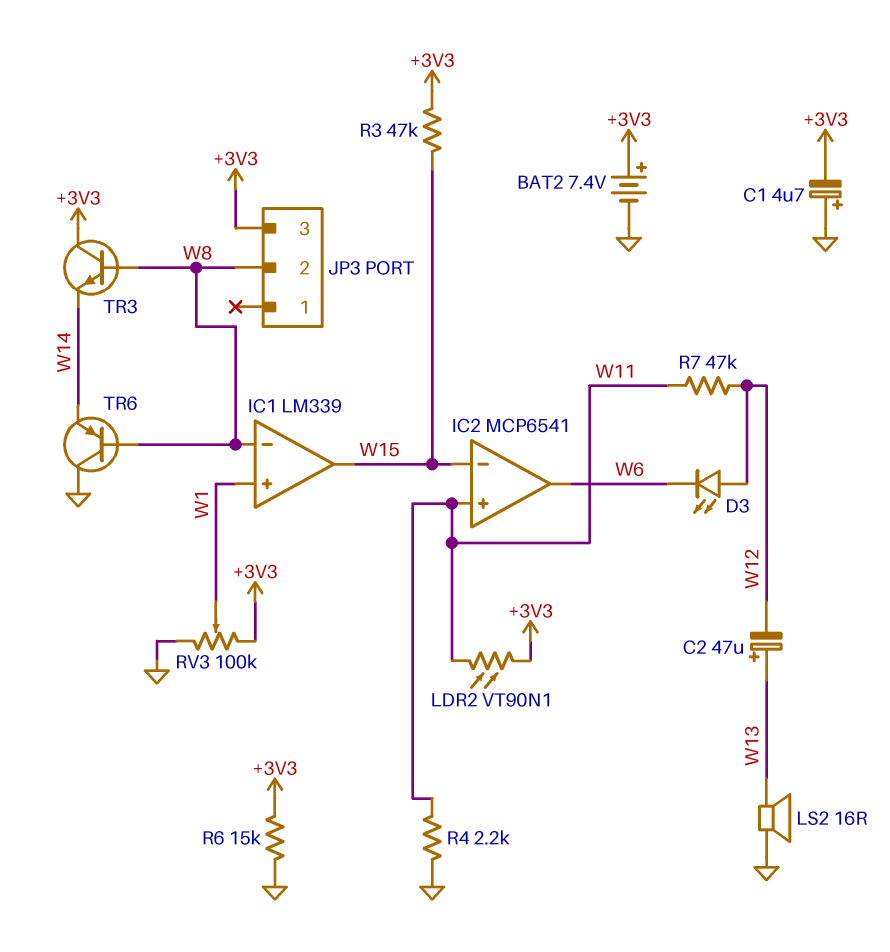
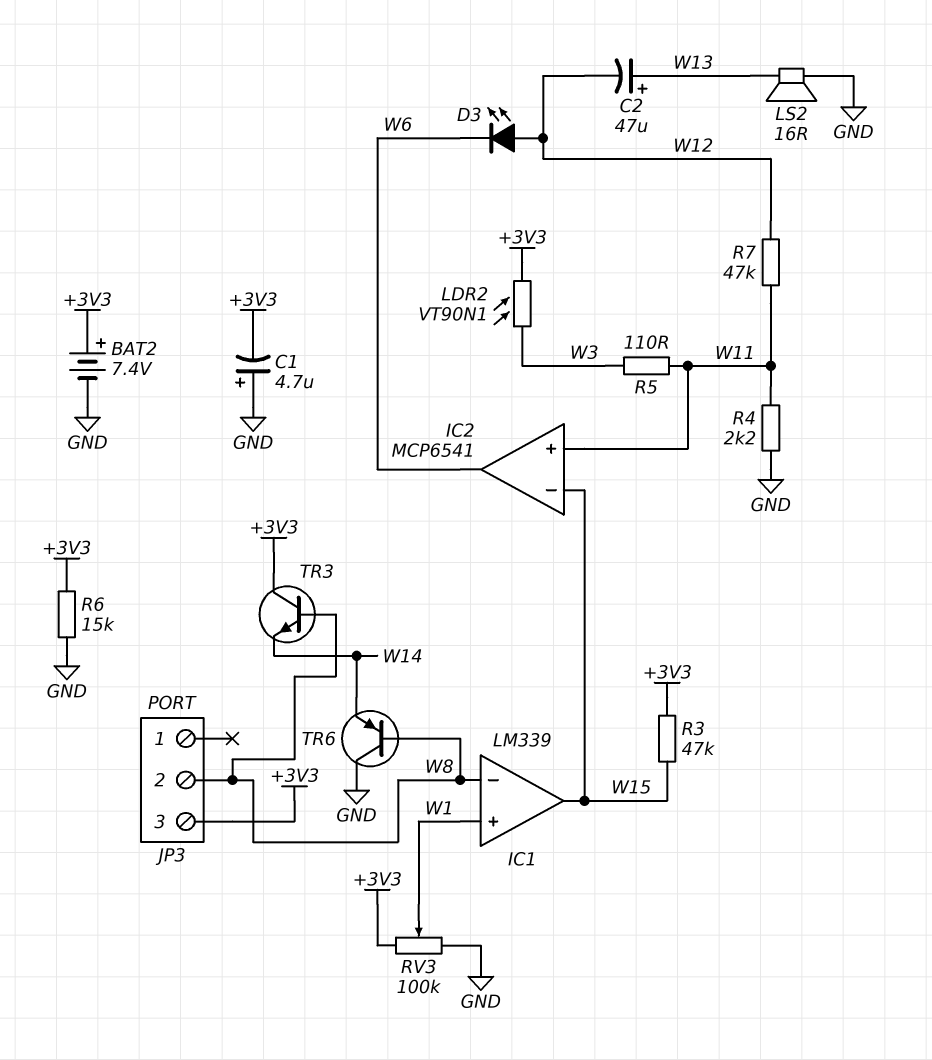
LDR2: VT90N1 (+3V3, W11) -> VT90N1 (+3V3, W3)
R5: none -> 110 (W3, W11)

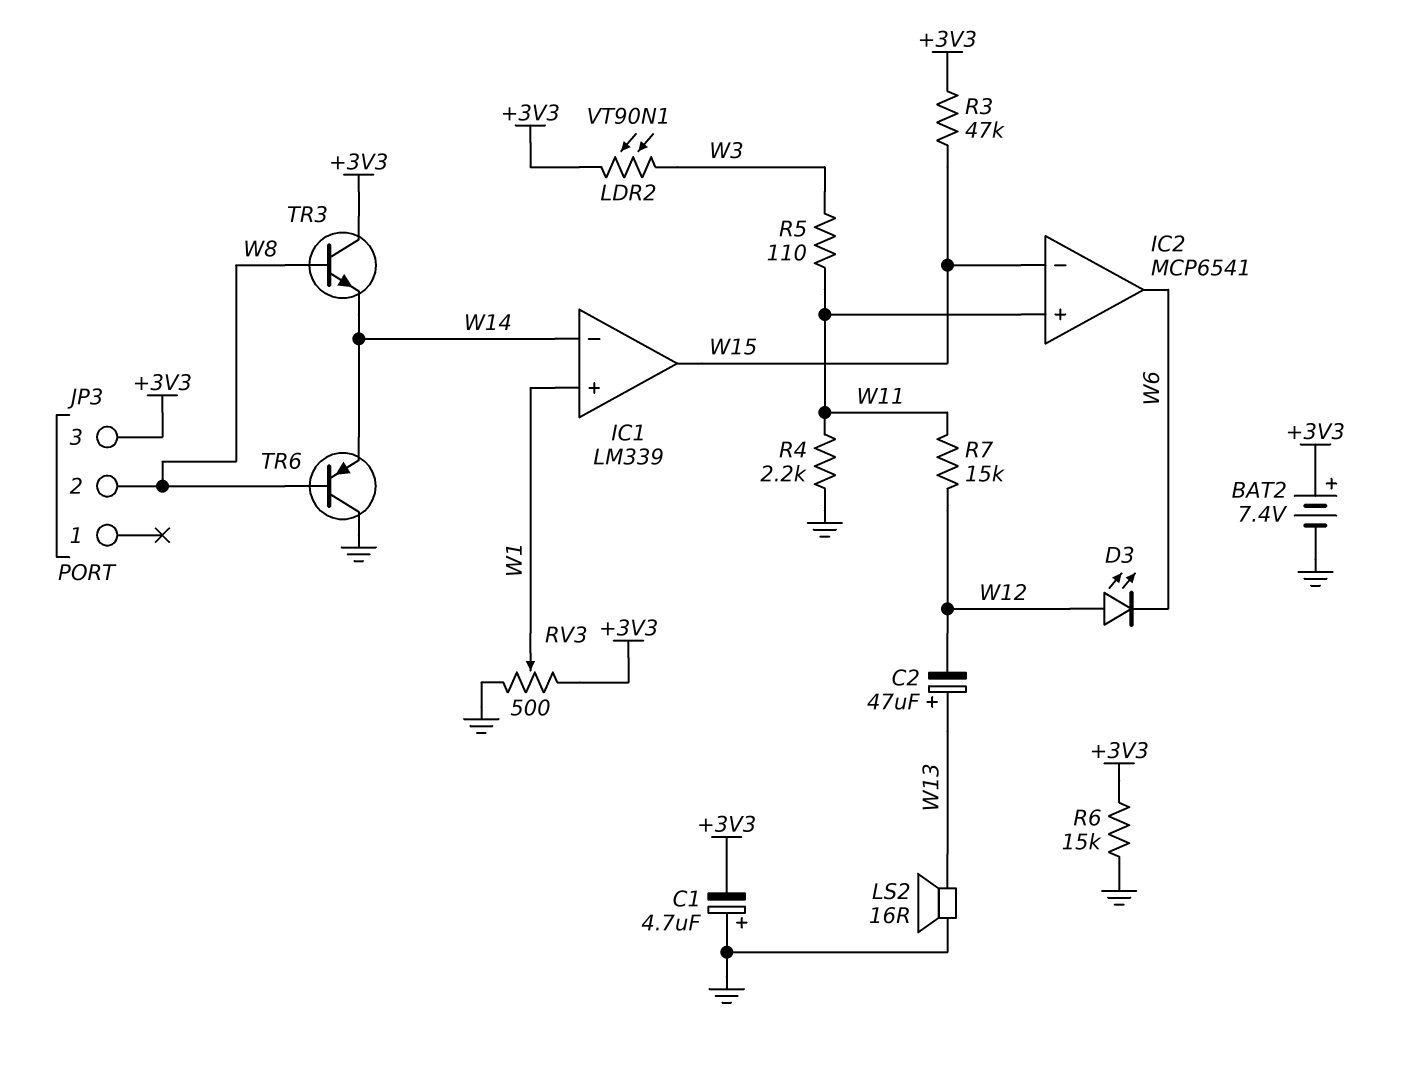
IC1 pin in-: W8 -> W14
R7: 47k (W11, W12) -> 15k (W11, W12)
RV3: 100k (+3V3, GND, wiper W1) -> 500 (+3V3, GND, wiper W1)

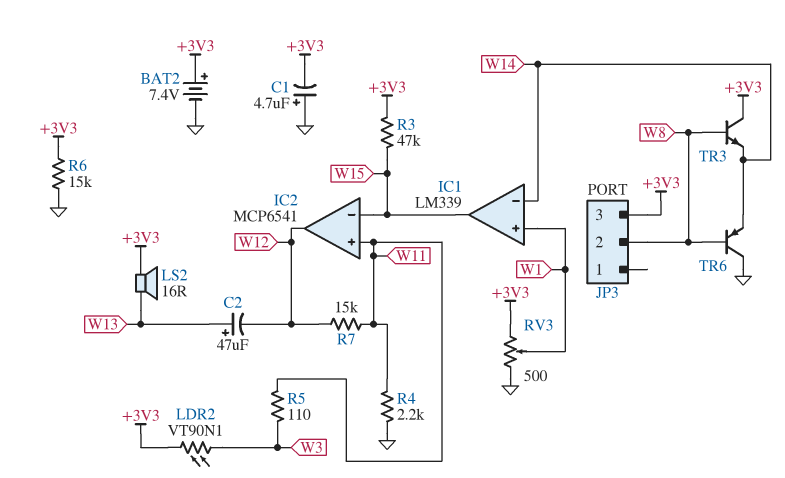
D3: LED (A W12, K W6) -> none
IC2 pin out: W6 -> W12
LS2: speaker 16R (GND, W13) -> speaker 16R (+3V3, W13)

